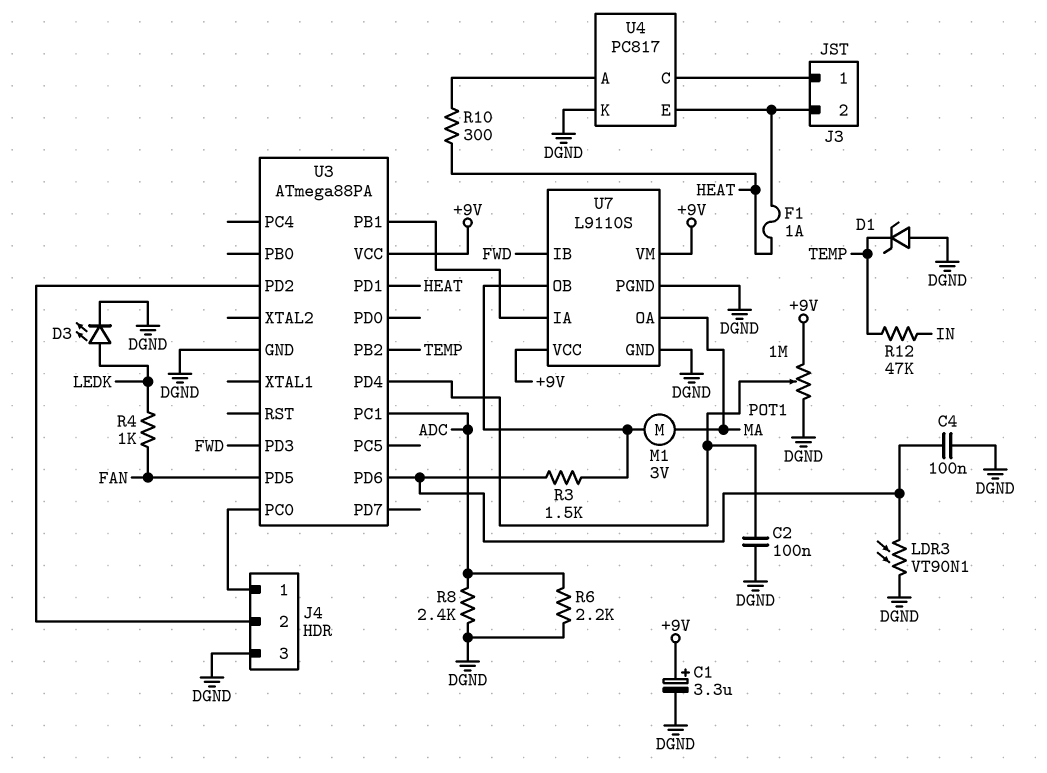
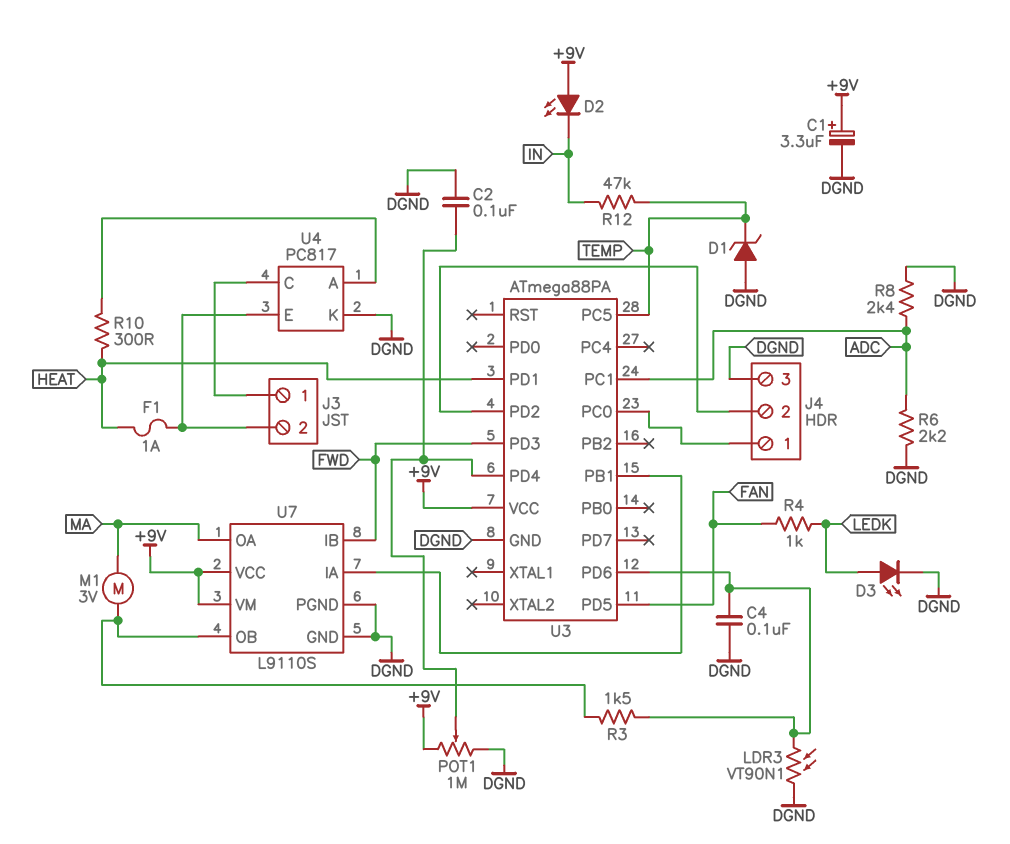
D2: none -> LED (A +9V, K IN)
U3 pin PB2: TEMP -> none
U3 pin PC5: none -> TEMP

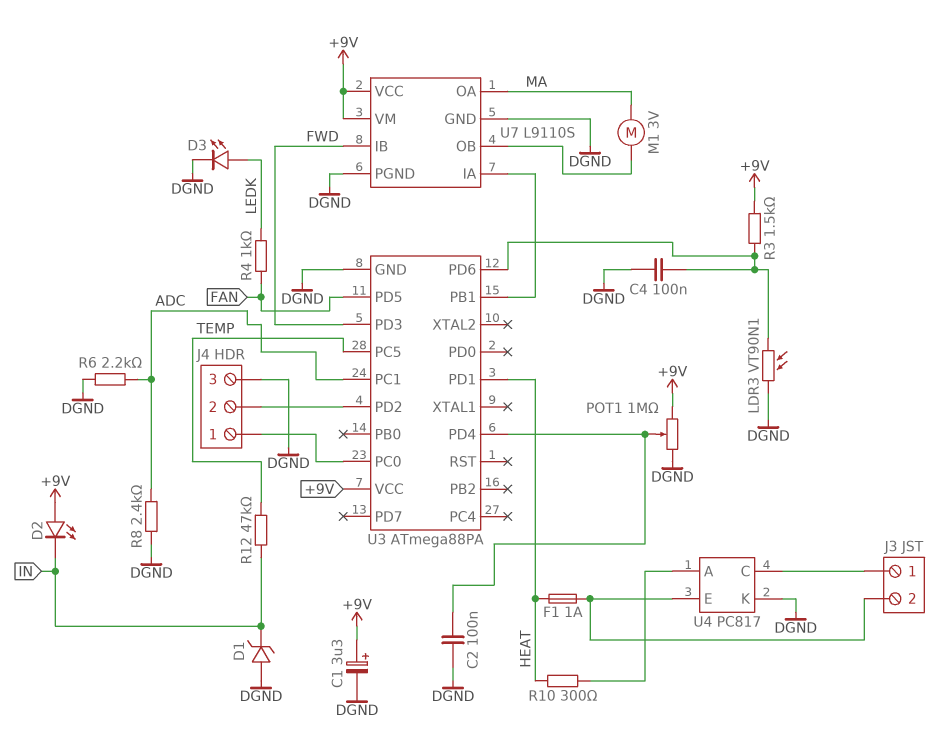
D1: zener (A DGND, K TEMP) -> zener (A DGND, K IN)
R3: 1.5k (U3/PD6, U7/OB) -> 1.5k (+9V, U3/PD6)

